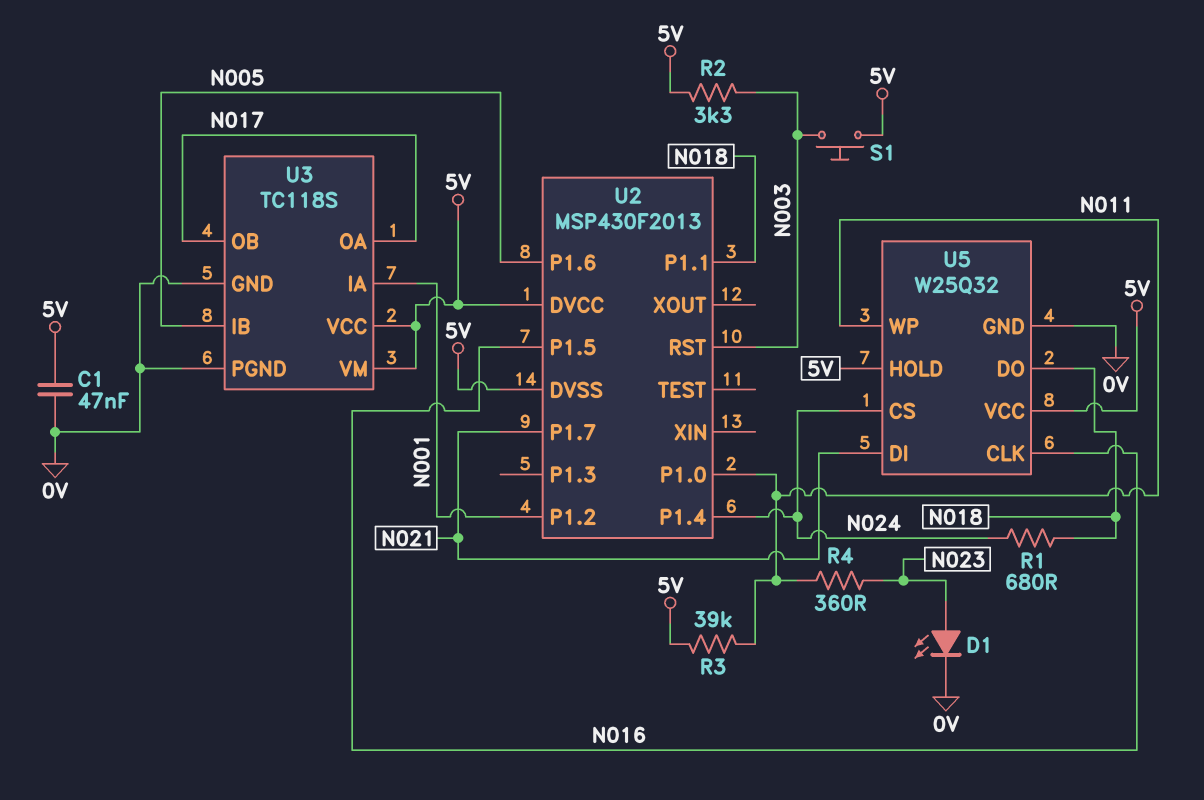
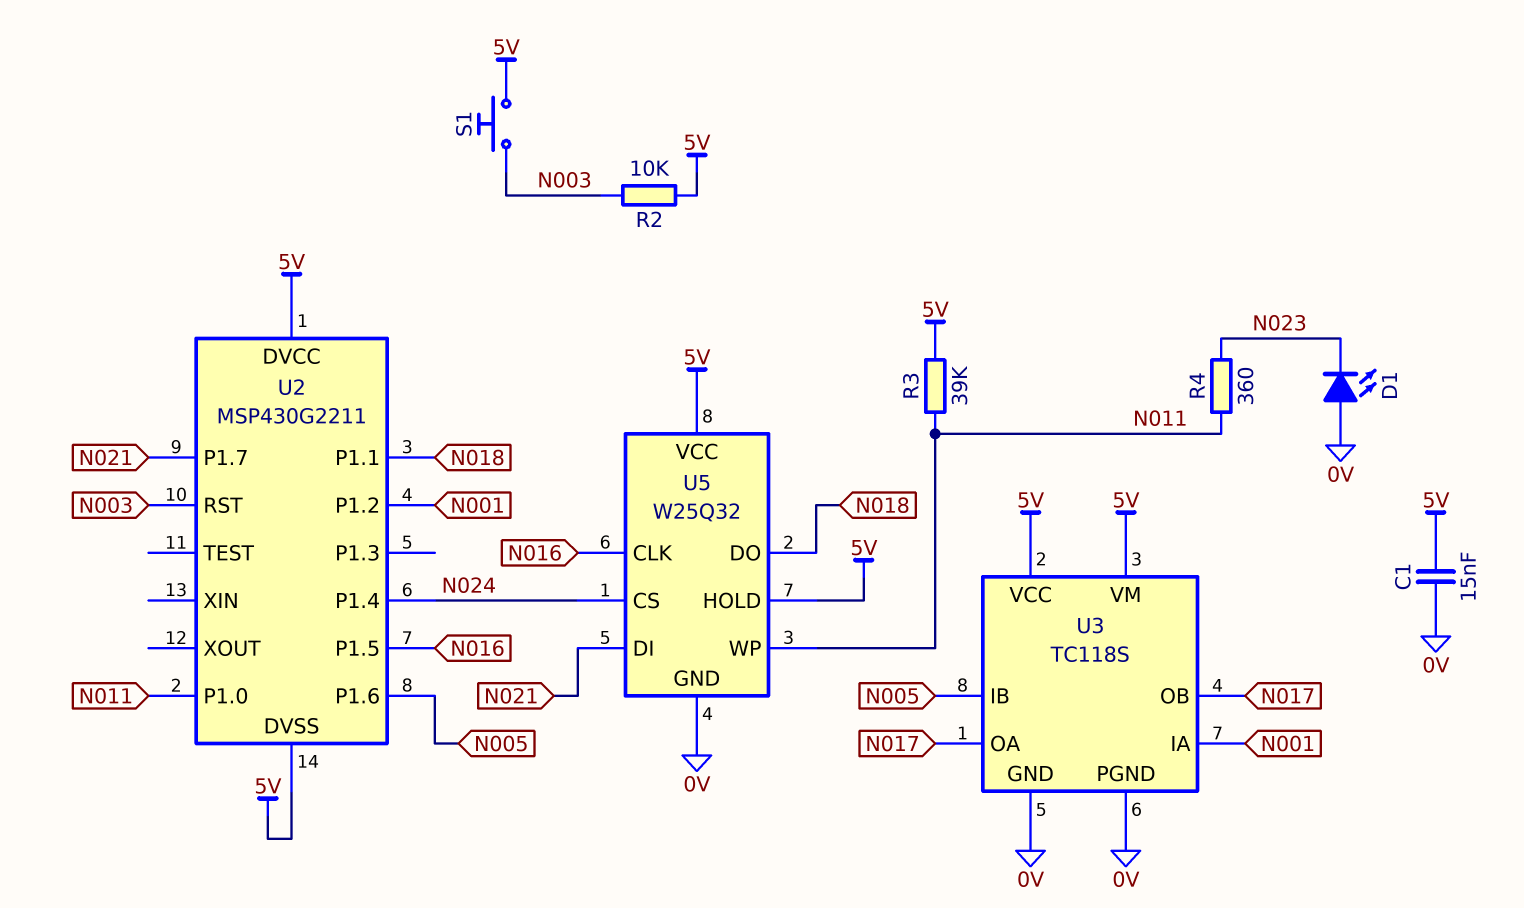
C1: 47nF (0V, 5V) -> 15nF (0V, 5V)
D1: LED (A N023, K 0V) -> LED (A 0V, K N023)
R1: 680 (N018, N024) -> none
R2: 3.3k (5V, N003) -> 10k (5V, N003)
U2: MSP430F2013 -> MSP430G2211

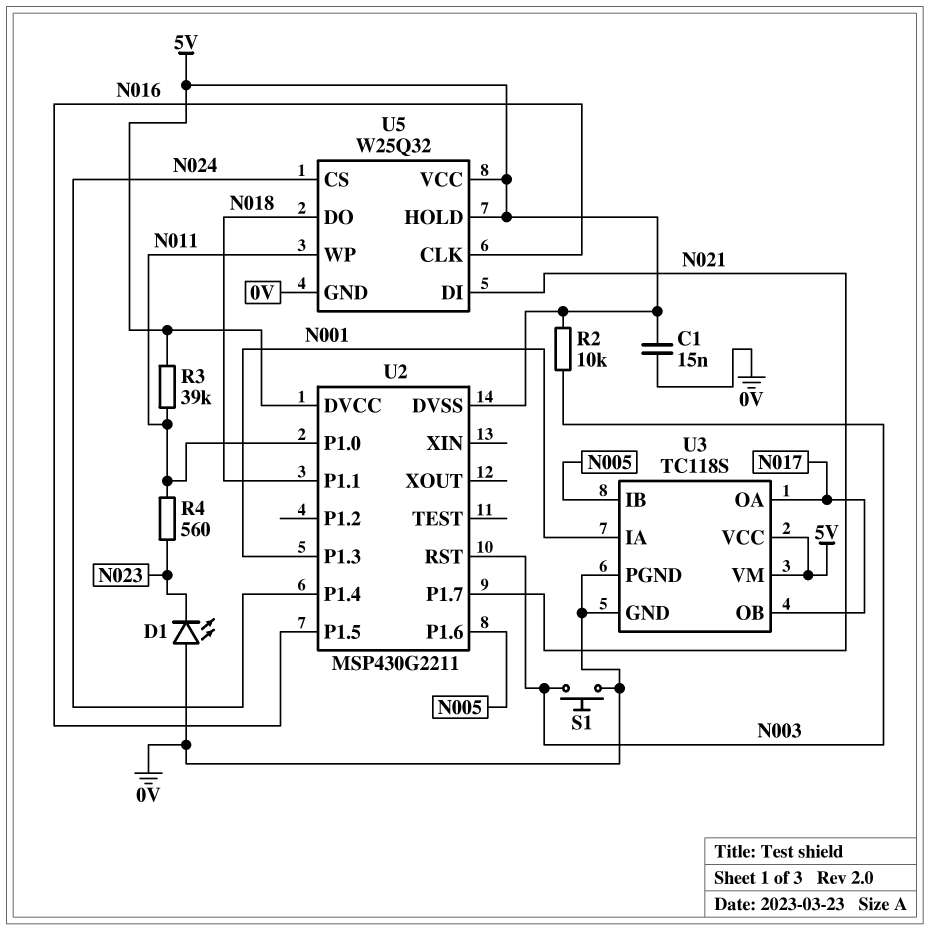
R4: 360 (N011, N023) -> 560 (N011, N023)
S1: button (5V, N003) -> button (0V, N003)
U2 pin P1.2: N001 -> none
U2 pin P1.3: none -> N001

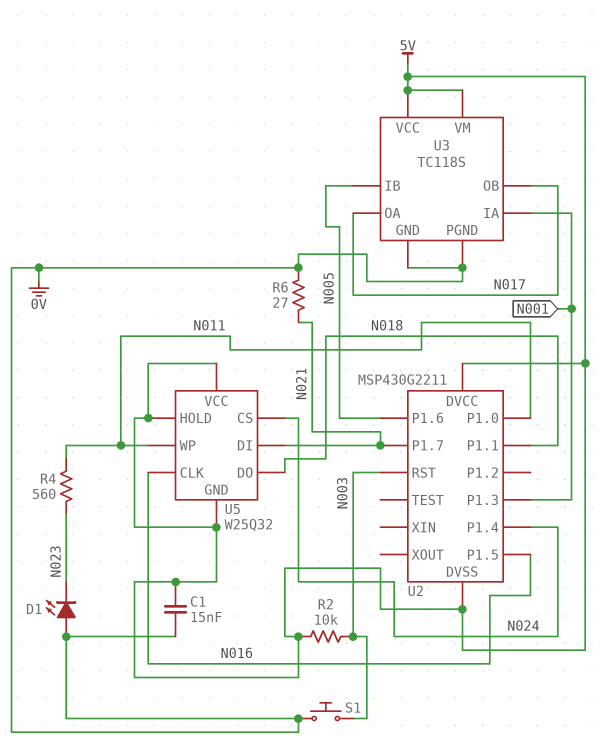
R3: 39k (5V, N011) -> none
R6: none -> 27 (0V, N021)
U5 pin GND: 0V -> 5V

